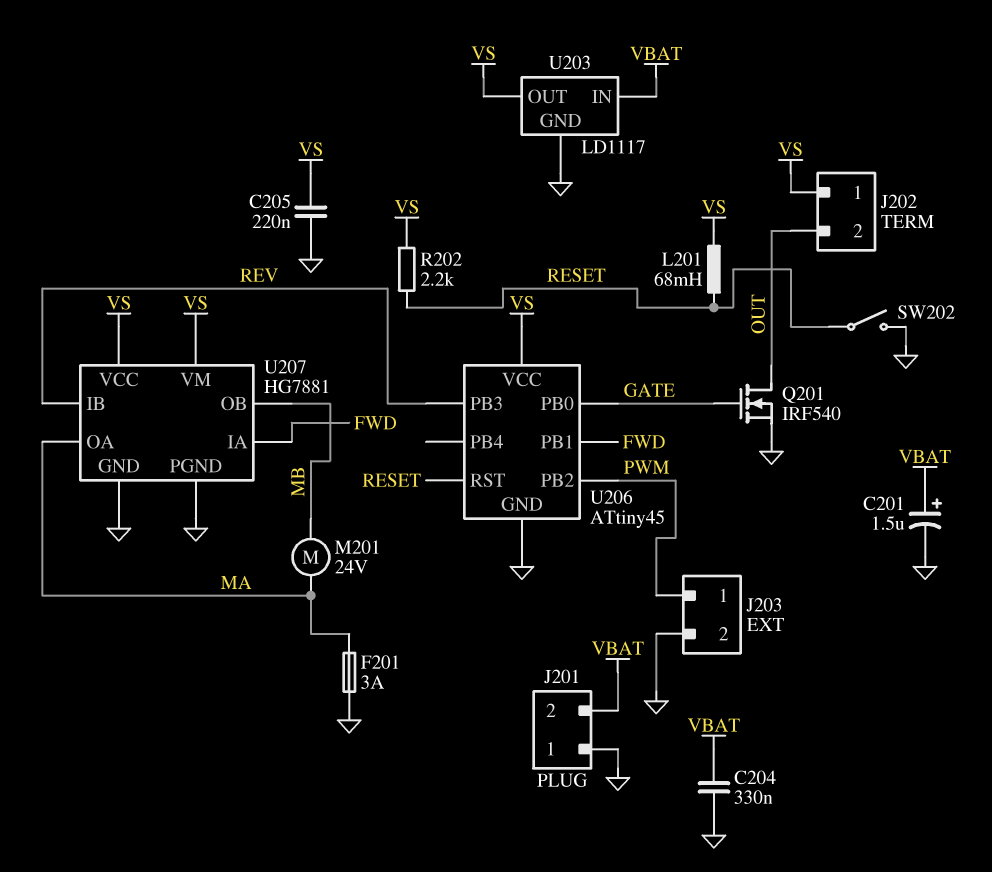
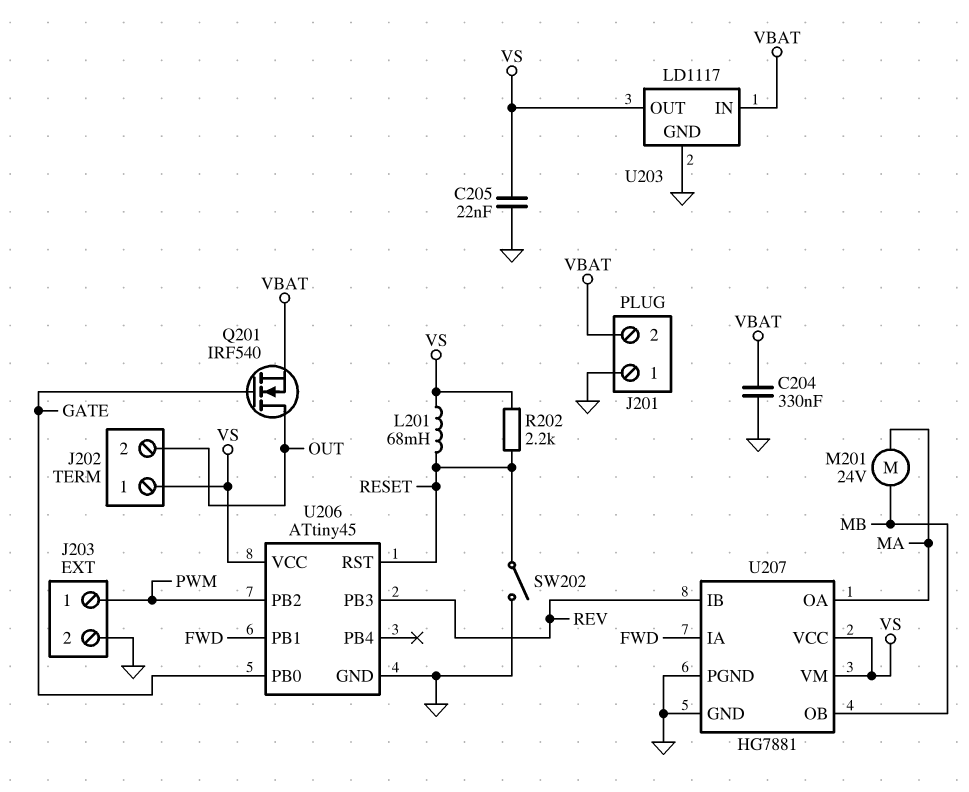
C201: 1.5uF (plus VBAT, minus GND) -> none
C205: 220nF (GND, VS) -> 22nF (GND, VS)
F201: 3A (GND, MA) -> none
Q201: NMOS IRF540 (G GATE, D OUT, S GND) -> NMOS IRF540 (G GATE, D OUT, S VBAT)

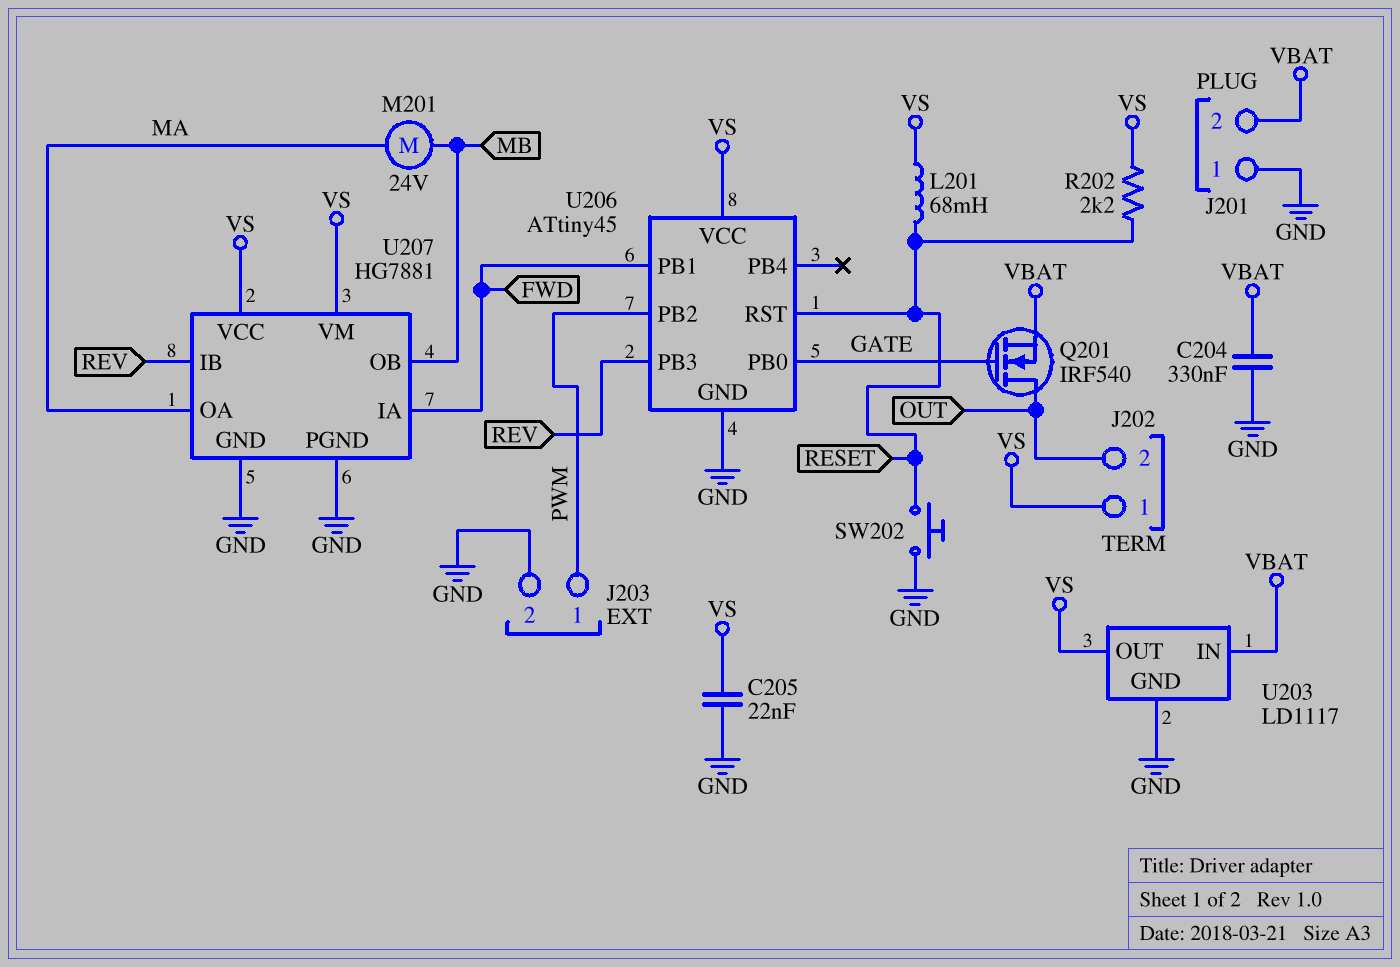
SW202: switch (GND, RESET) -> button (GND, RESET)

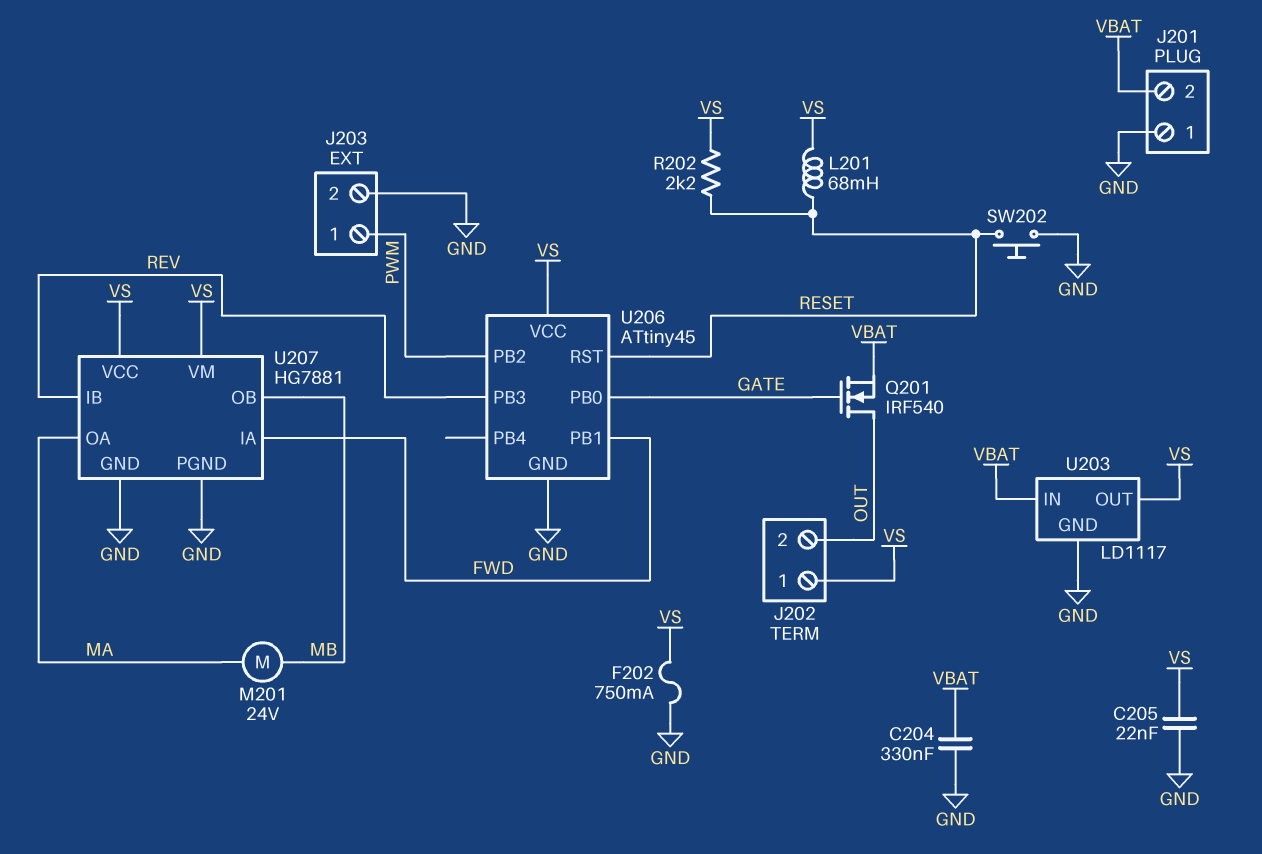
F202: none -> 750mA (GND, VS)

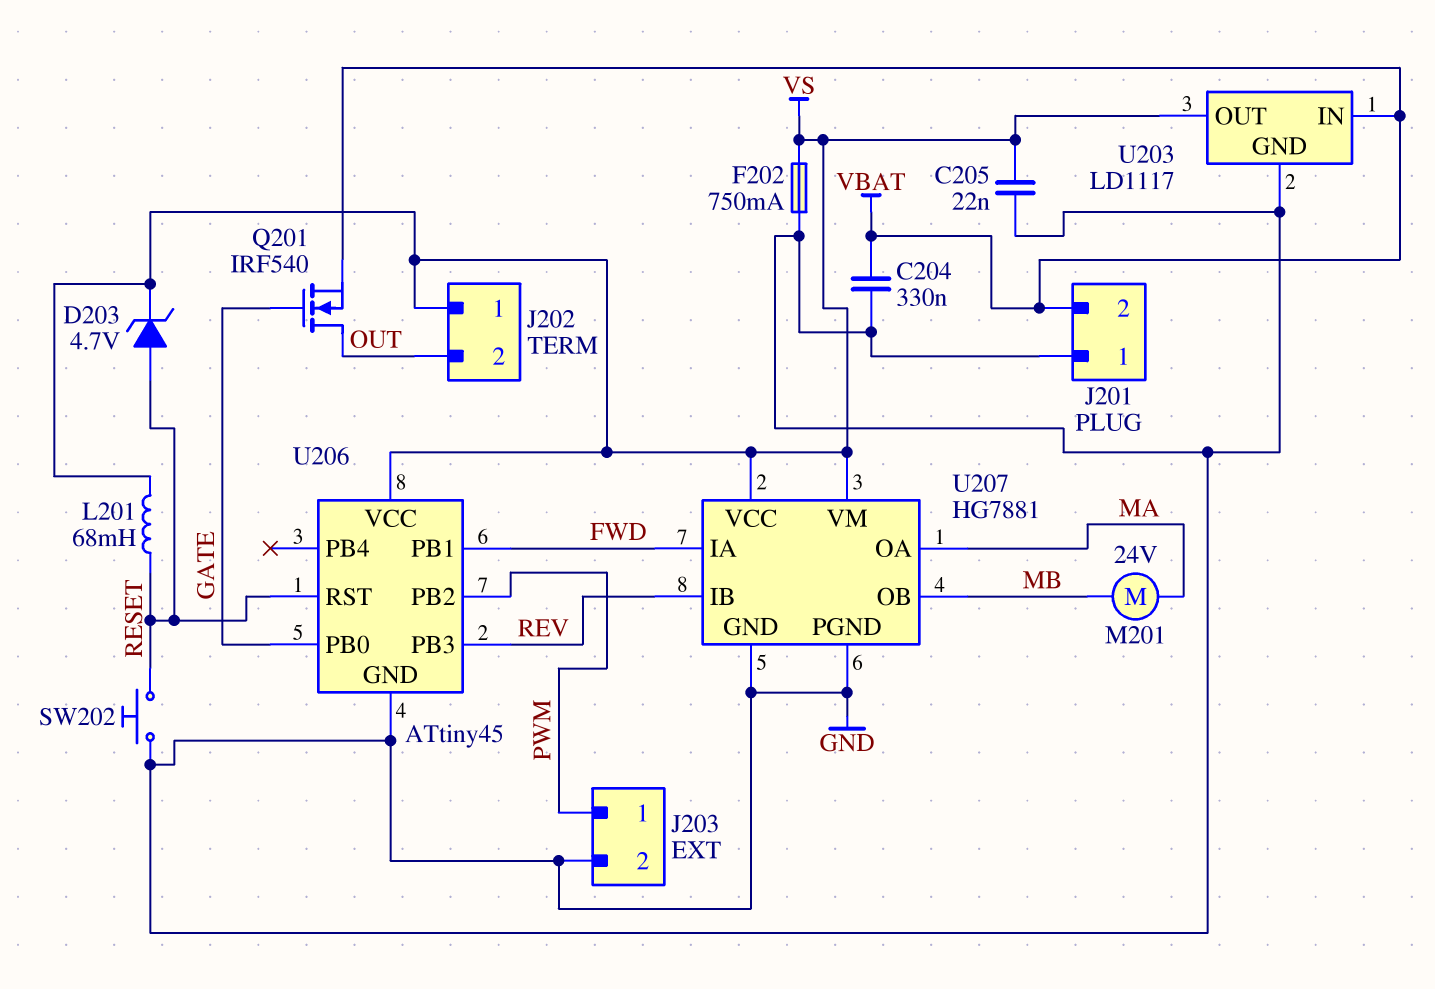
D203: none -> zener 4.7V (A RESET, K VS)
R202: 2.2k (RESET, VS) -> none

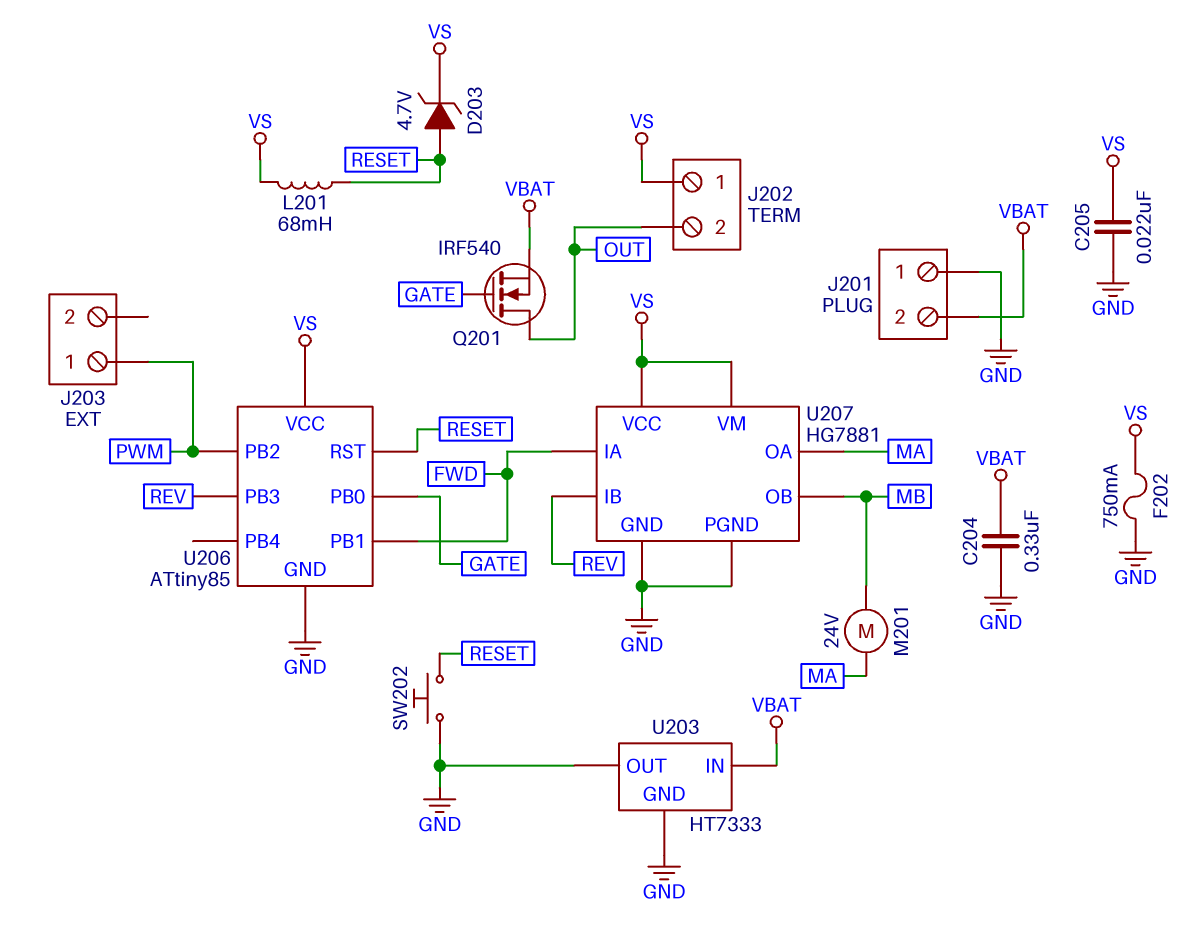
J203 pin 2: GND -> none
U203: LD1117 -> HT7333
U203 pin OUT: VS -> GND
U206: ATtiny45 -> ATtiny85

